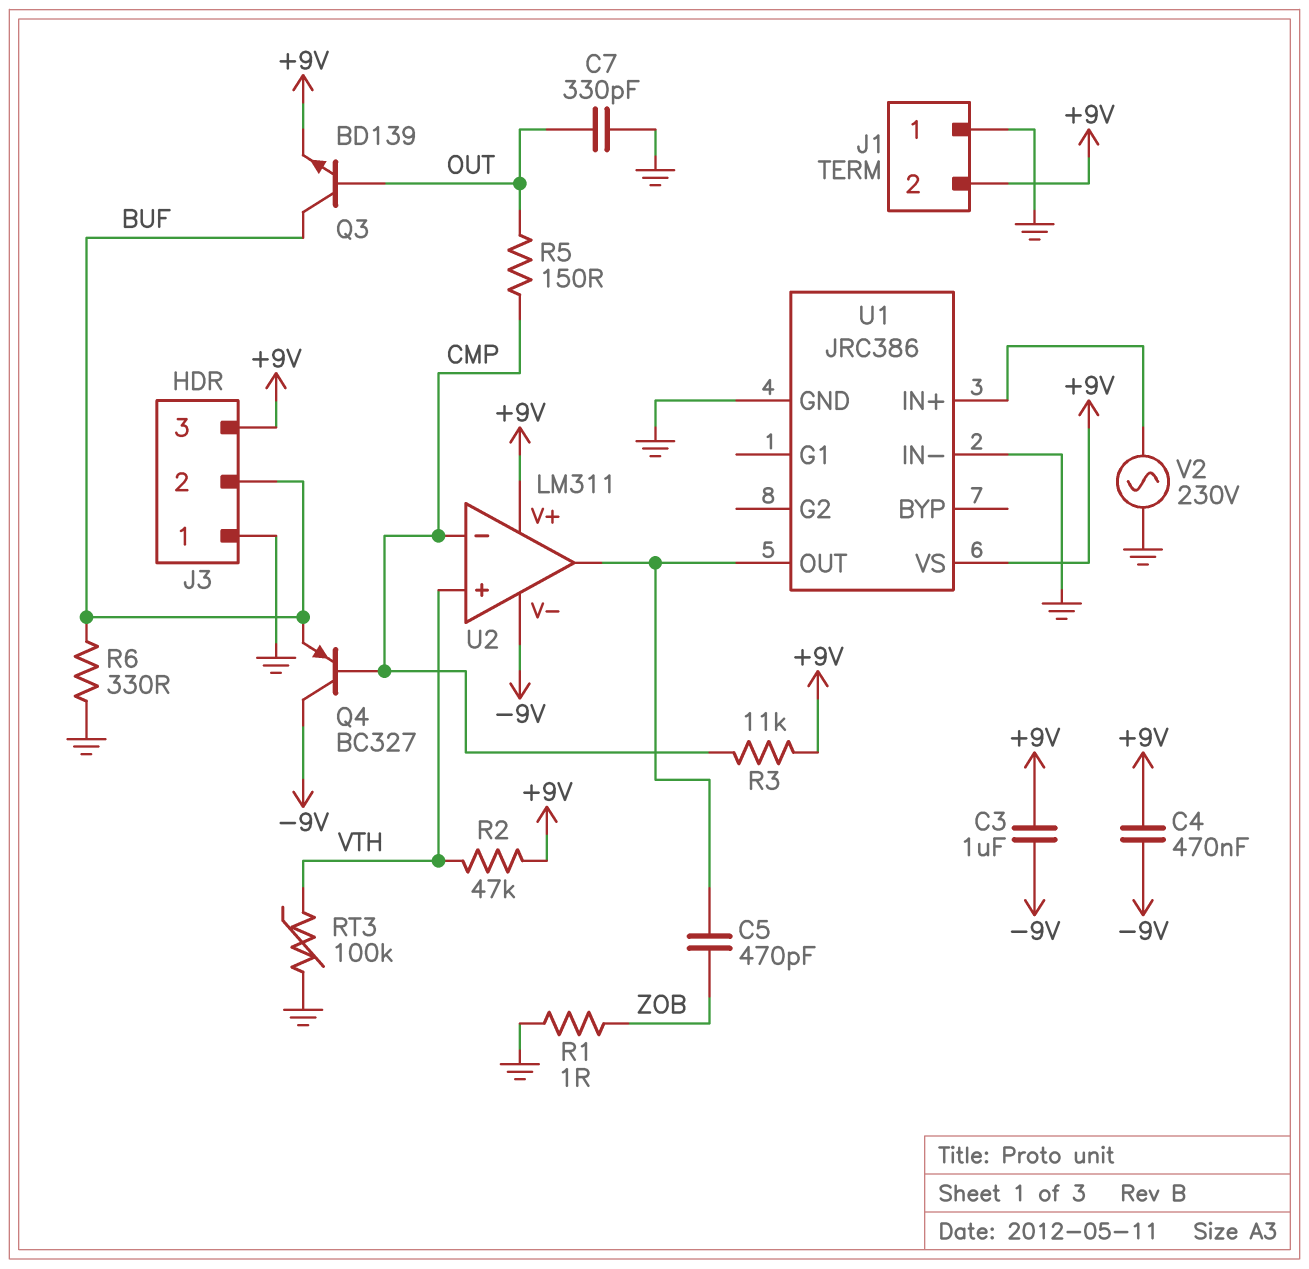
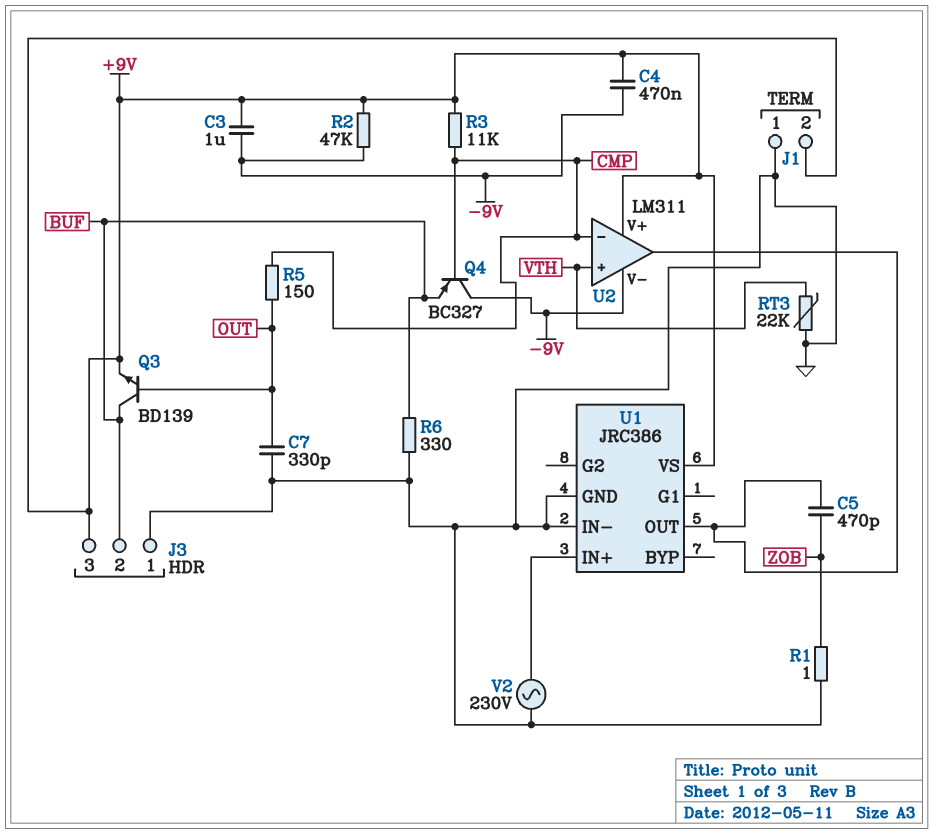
R2: 47k (+9V, VTH) -> 47k (+9V, -9V)
RT3: 100k (GND, VTH) -> 22k (GND, VTH)

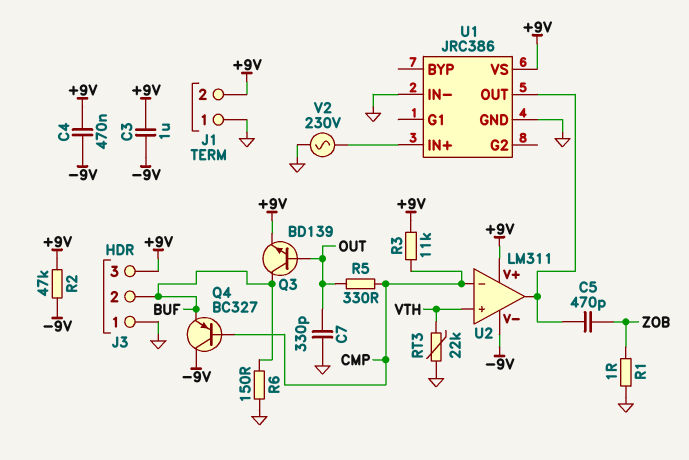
R5: 150 (CMP, OUT) -> 330 (CMP, OUT)
R6: 330 (BUF, GND) -> 150 (BUF, GND)

